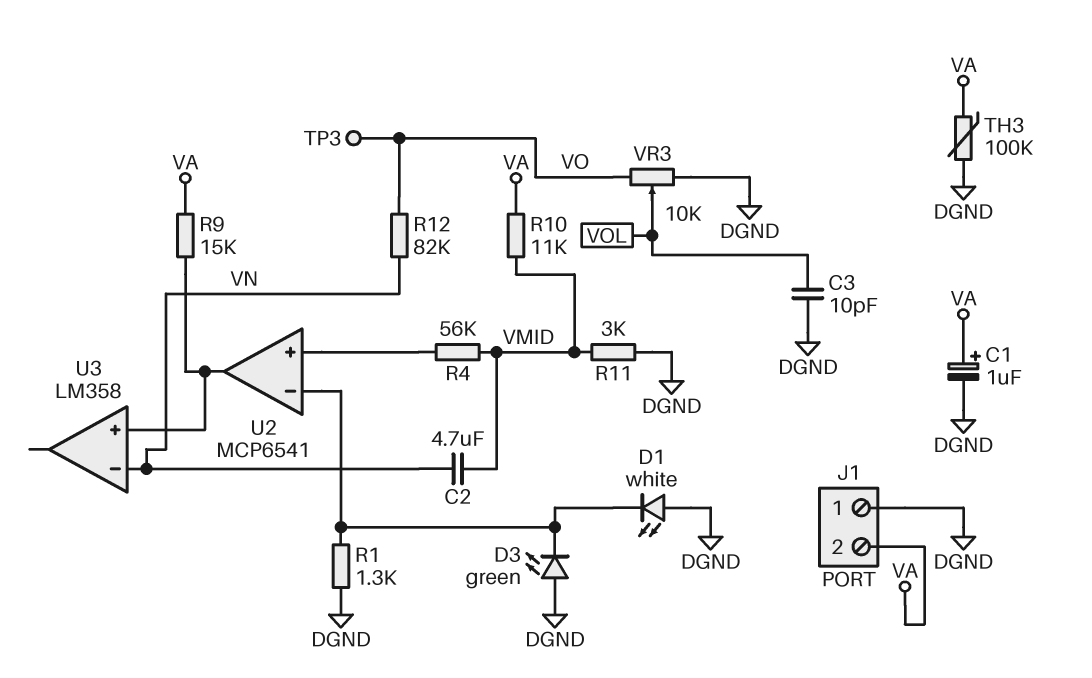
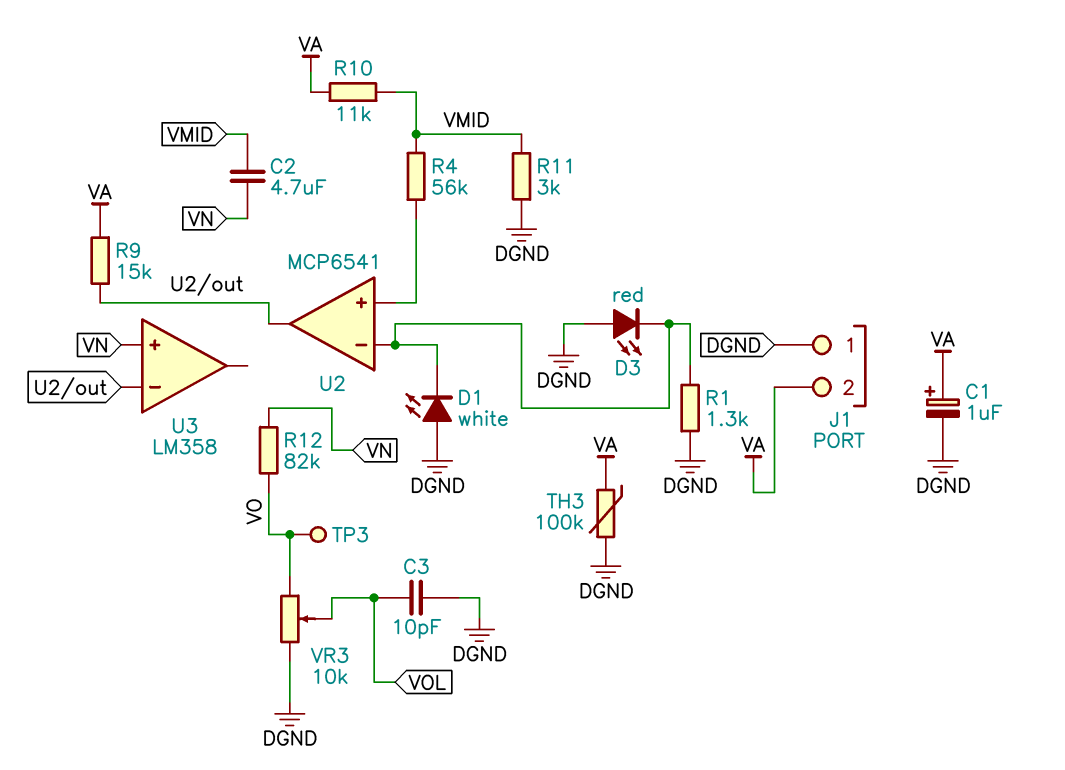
D3: LED green (A DGND, K U2/in-) -> LED red (A DGND, K U2/in-)
U3 pin in+: U2/out -> VN
U3 pin in-: VN -> U2/out

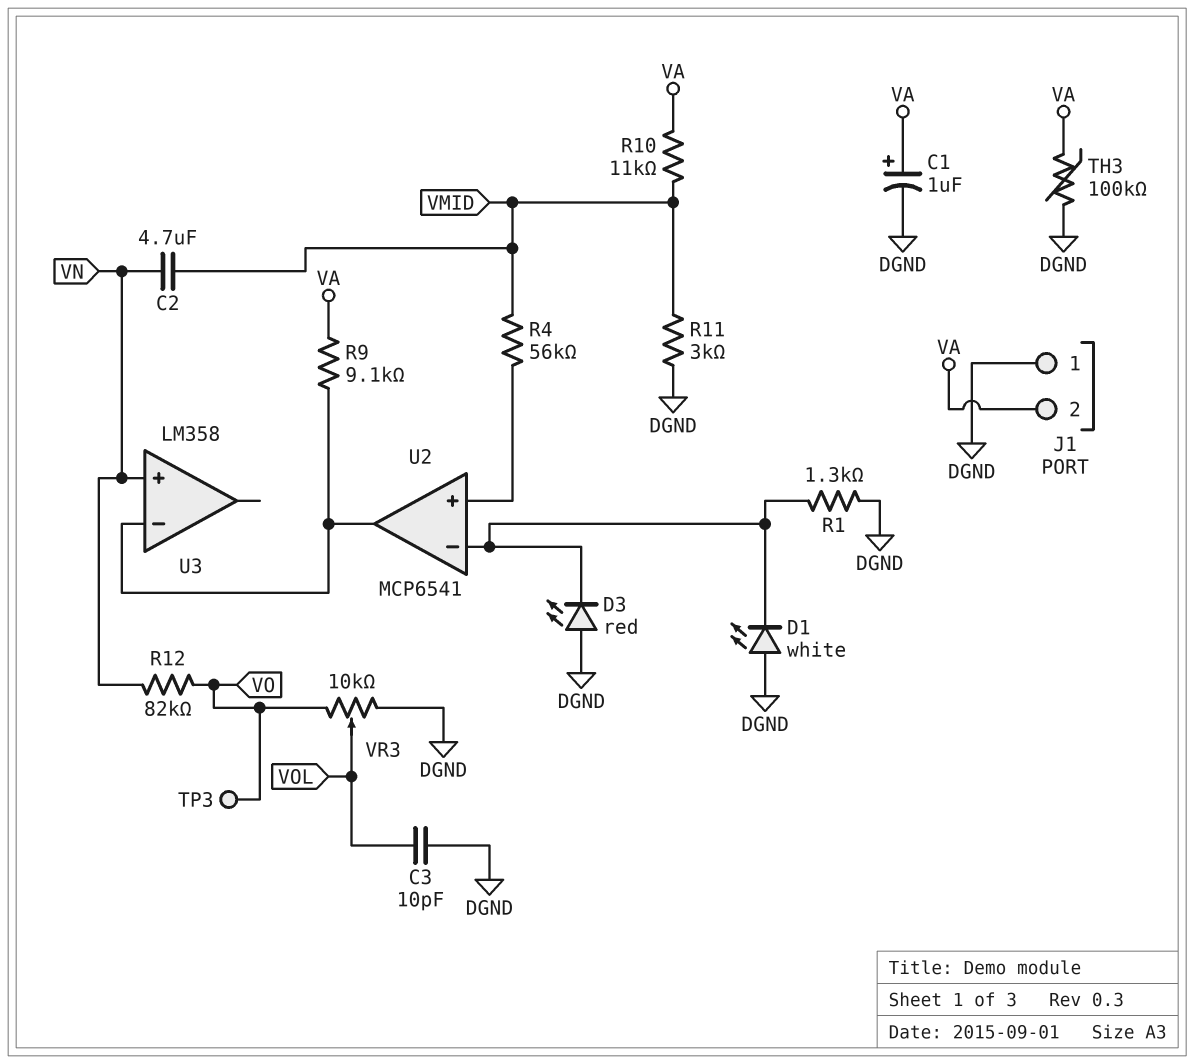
R9: 15k (U2/out, VA) -> 9.1k (U2/out, VA)

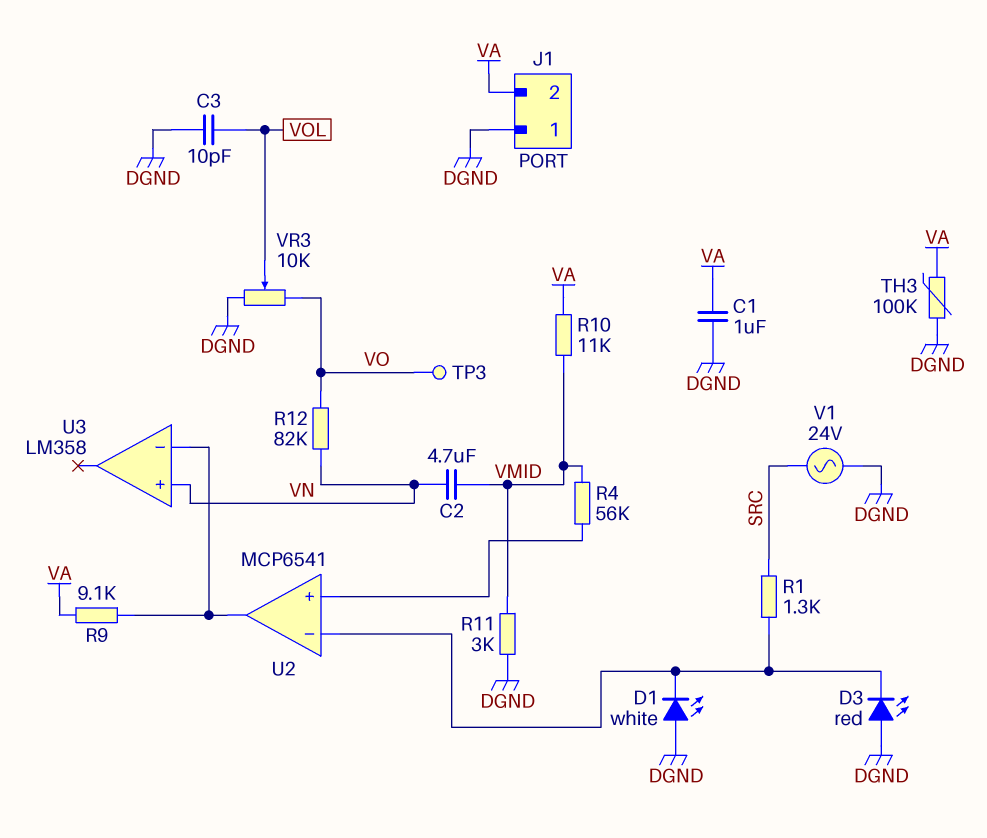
C1: 1uF (plus VA, minus DGND) -> 1uF (DGND, VA)
R1: 1.3k (DGND, U2/in-) -> 1.3k (SRC, U2/in-)
V1: none -> AC 24V (DGND, SRC)

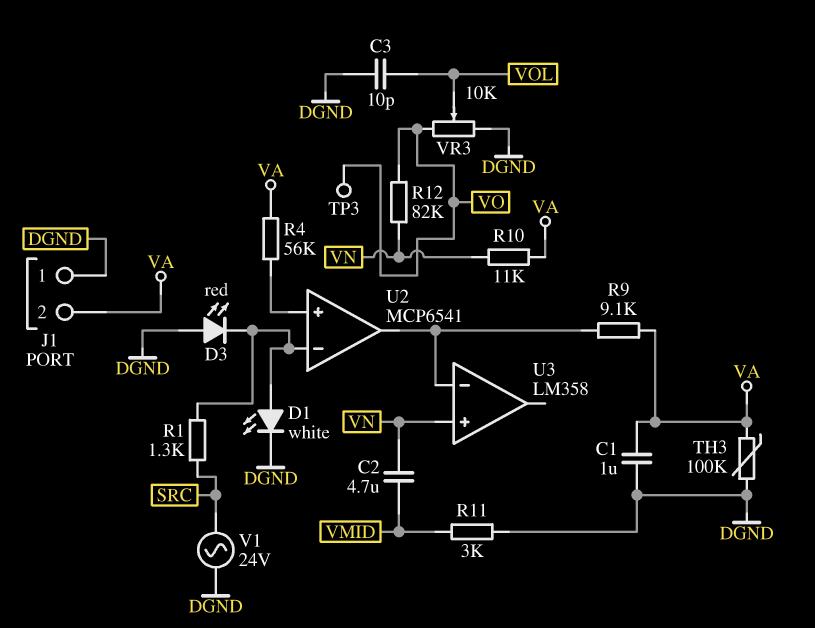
D1: LED white (A DGND, K U2/in-) -> LED white (A U2/in-, K DGND)
R4: 56k (U2/in+, VMID) -> 56k (U2/in+, VA)
R10: 11k (VA, VMID) -> 11k (VA, VN)

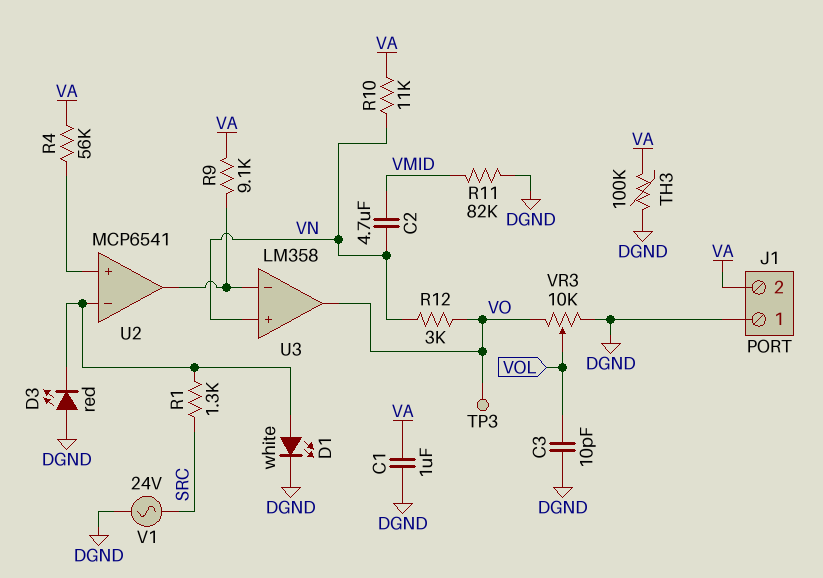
R11: 3k (DGND, VMID) -> 82k (DGND, VMID)
R12: 82k (VN, VO) -> 3k (VN, VO)
U3 pin out: none -> VO

